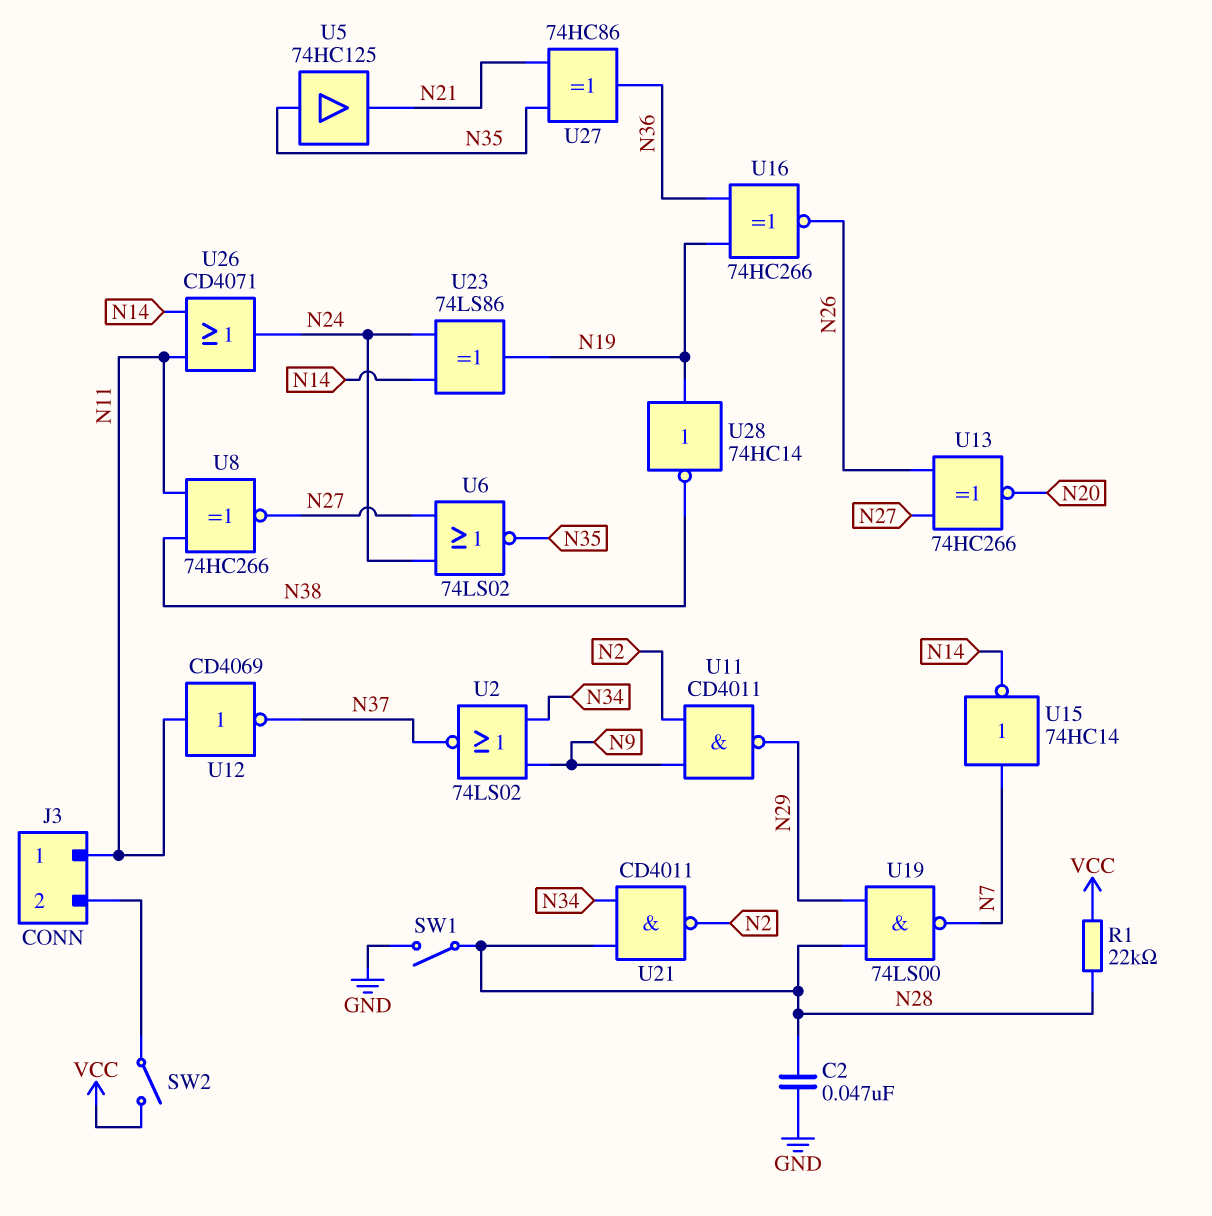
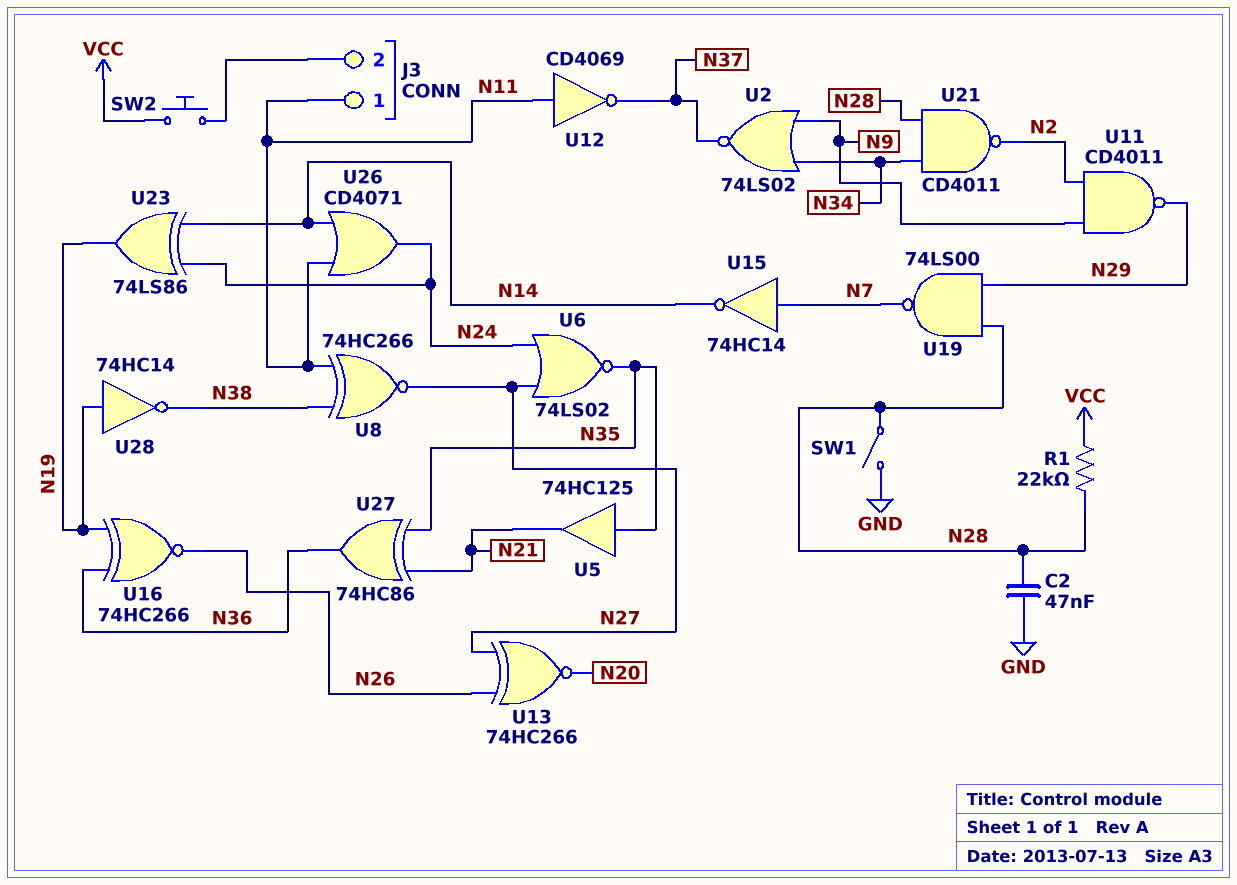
SW2: switch (J3/2, VCC) -> button (J3/2, VCC)

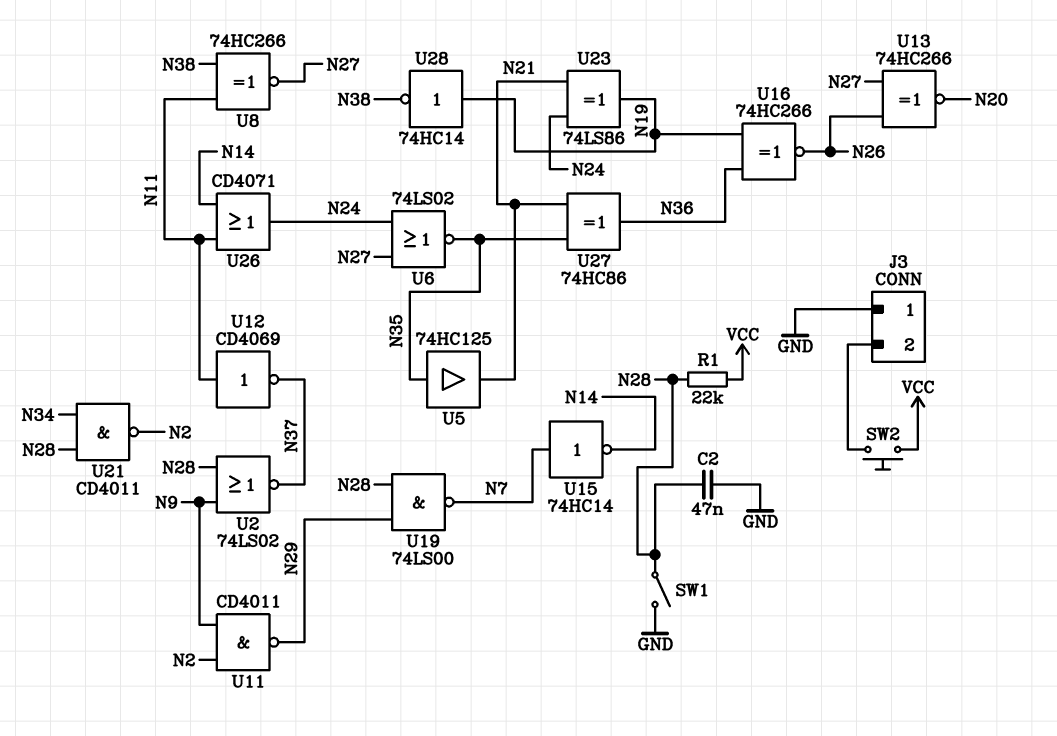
J3 pin 1: N11 -> GND
U2: NOR 74LS02 (in N9, in N34, out N37) -> NOR 74LS02 (in N9, in N28, out N37)
U23: XOR 74LS86 (in N14, in N24, out N19) -> XOR 74LS86 (in N21, in N24, out N19)

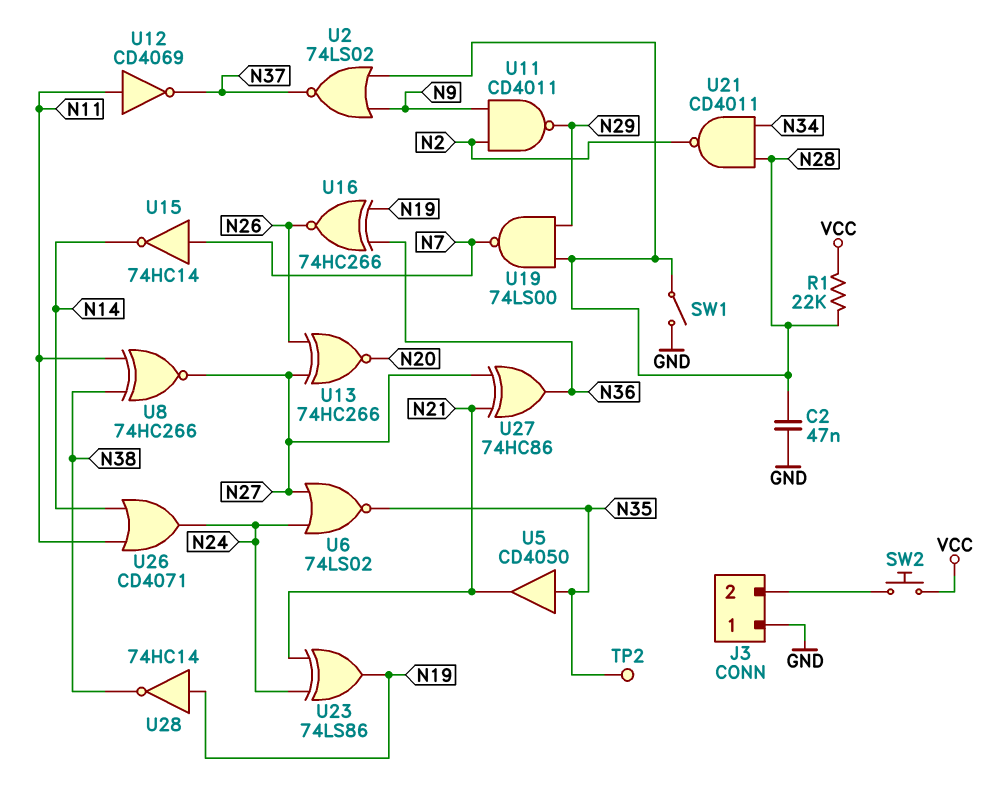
TP2: none -> test point (N35)
U5: buffer 74HC125 (in N35, out N21) -> buffer CD4050 (in N35, out N21)
U27: XOR 74HC86 (in N21, in N35, out N36) -> XOR 74HC86 (in N21, in N27, out N36)

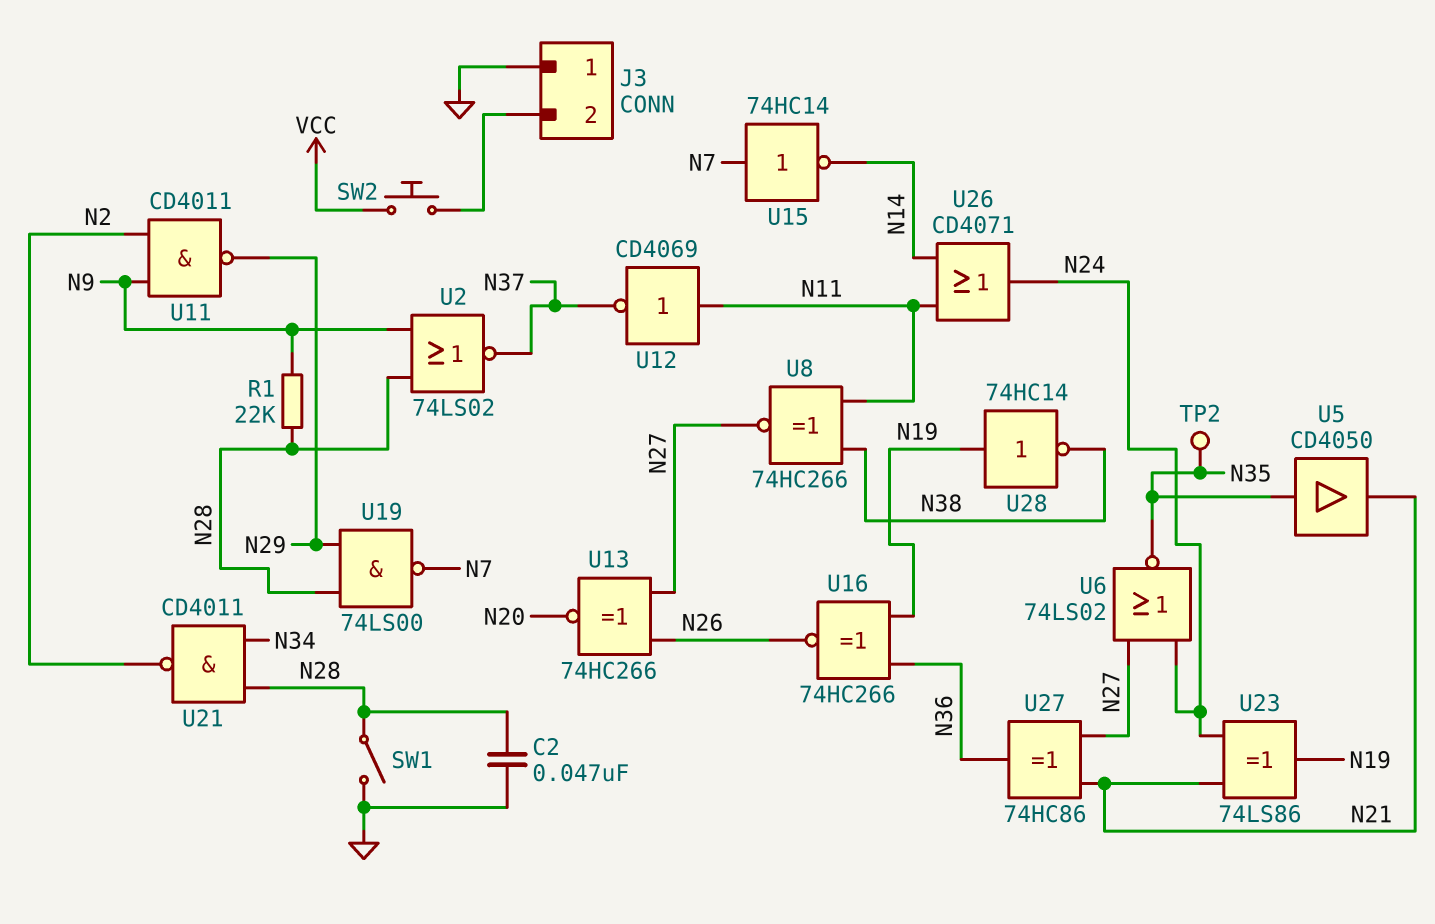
R1: 22k (N28, VCC) -> 22k (N9, N28)

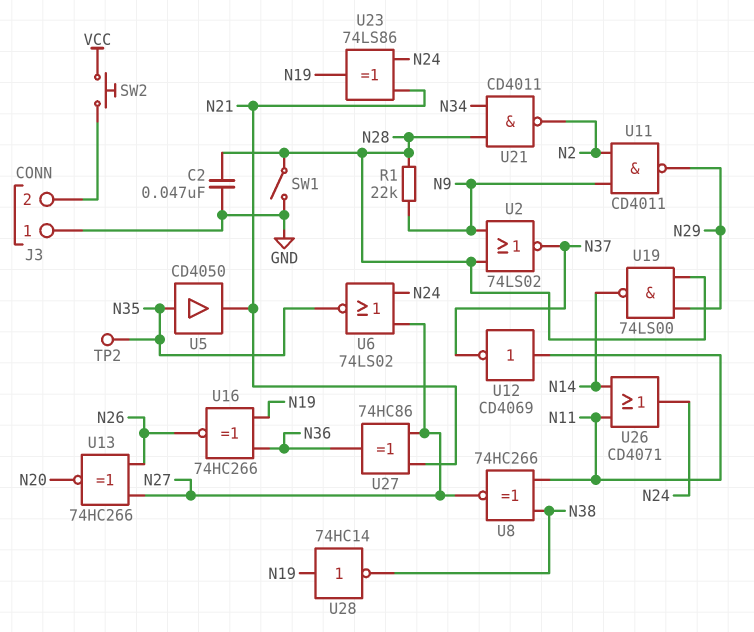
U15: NOT 74HC14 (in N7, out N14) -> none
U19: NAND 74LS00 (in N28, in N29, out N7) -> NAND 74LS00 (in N28, in N29, out N14)

